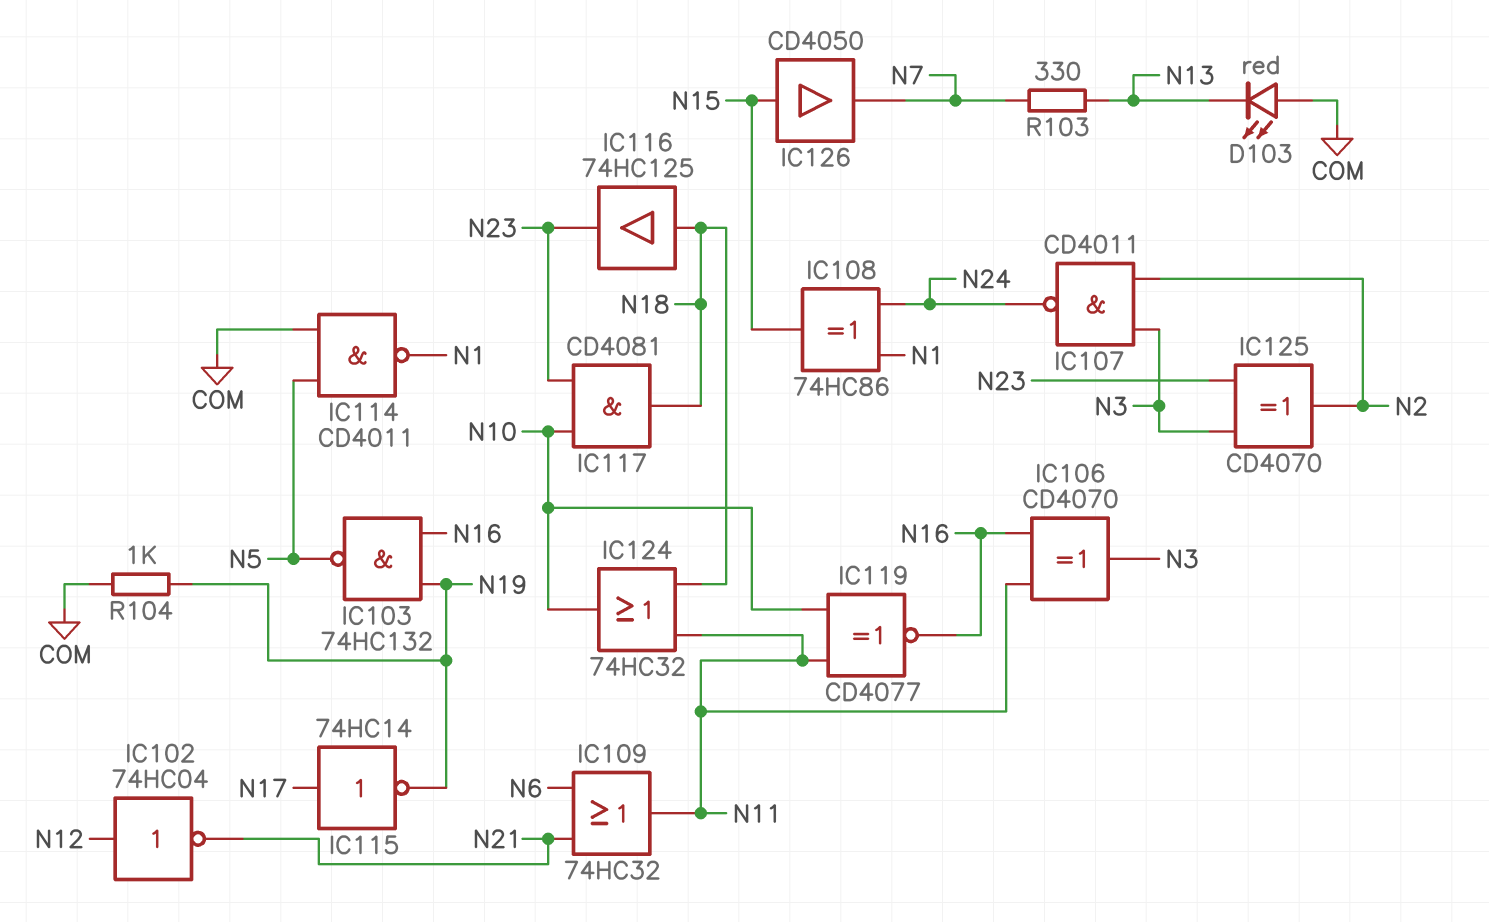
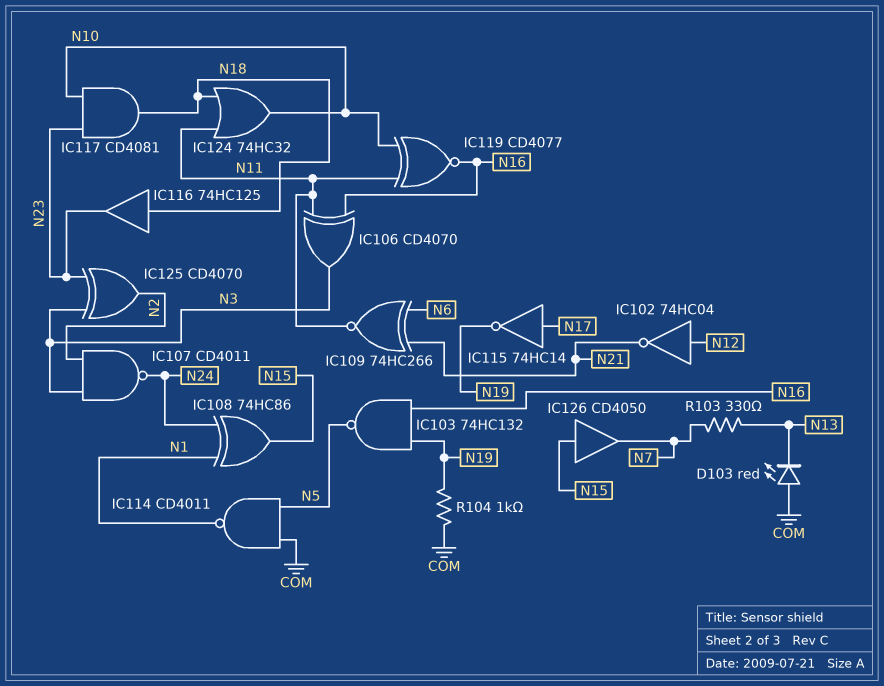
IC109: OR 74HC32 (in N6, in N21, out N11) -> XNOR 74HC266 (in N6, in N21, out N11)

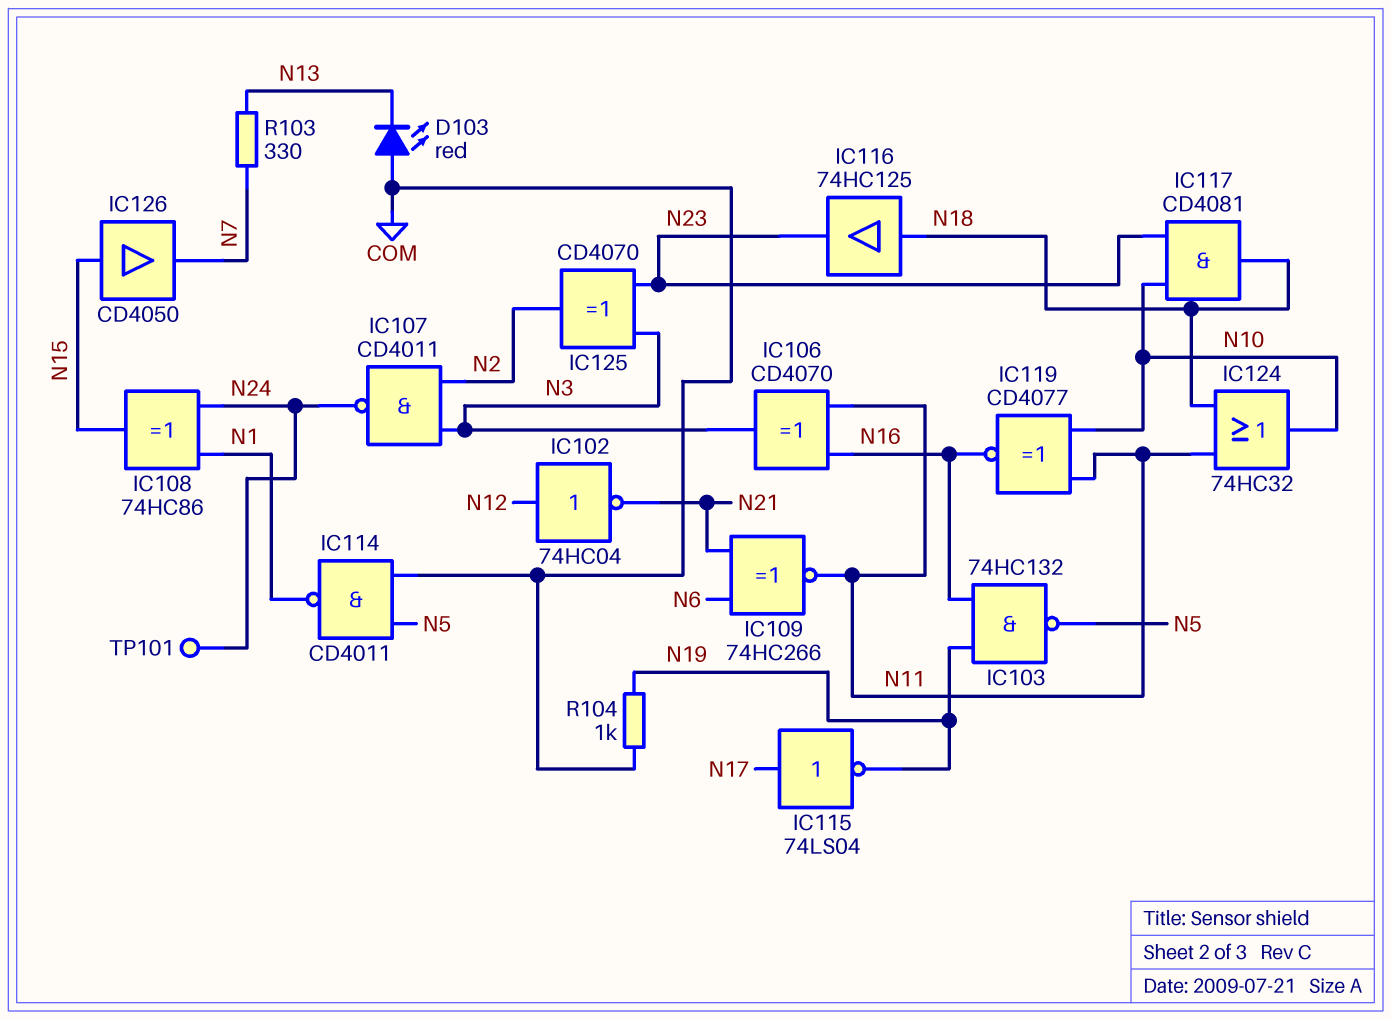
IC115: NOT 74HC14 (in N17, out N19) -> NOT 74LS04 (in N17, out N19)
TP101: none -> test point (N24)

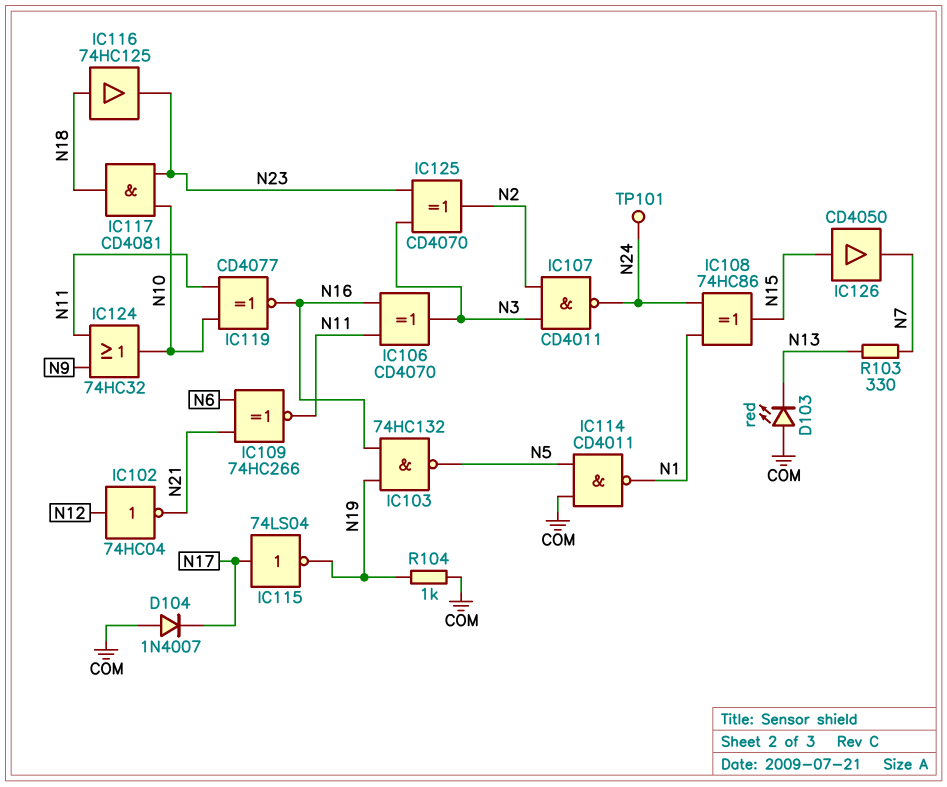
D104: none -> diode 1N4007 (A COM, K N17)
IC124: OR 74HC32 (in N11, in N18, out N10) -> OR 74HC32 (in N9, in N11, out N10)

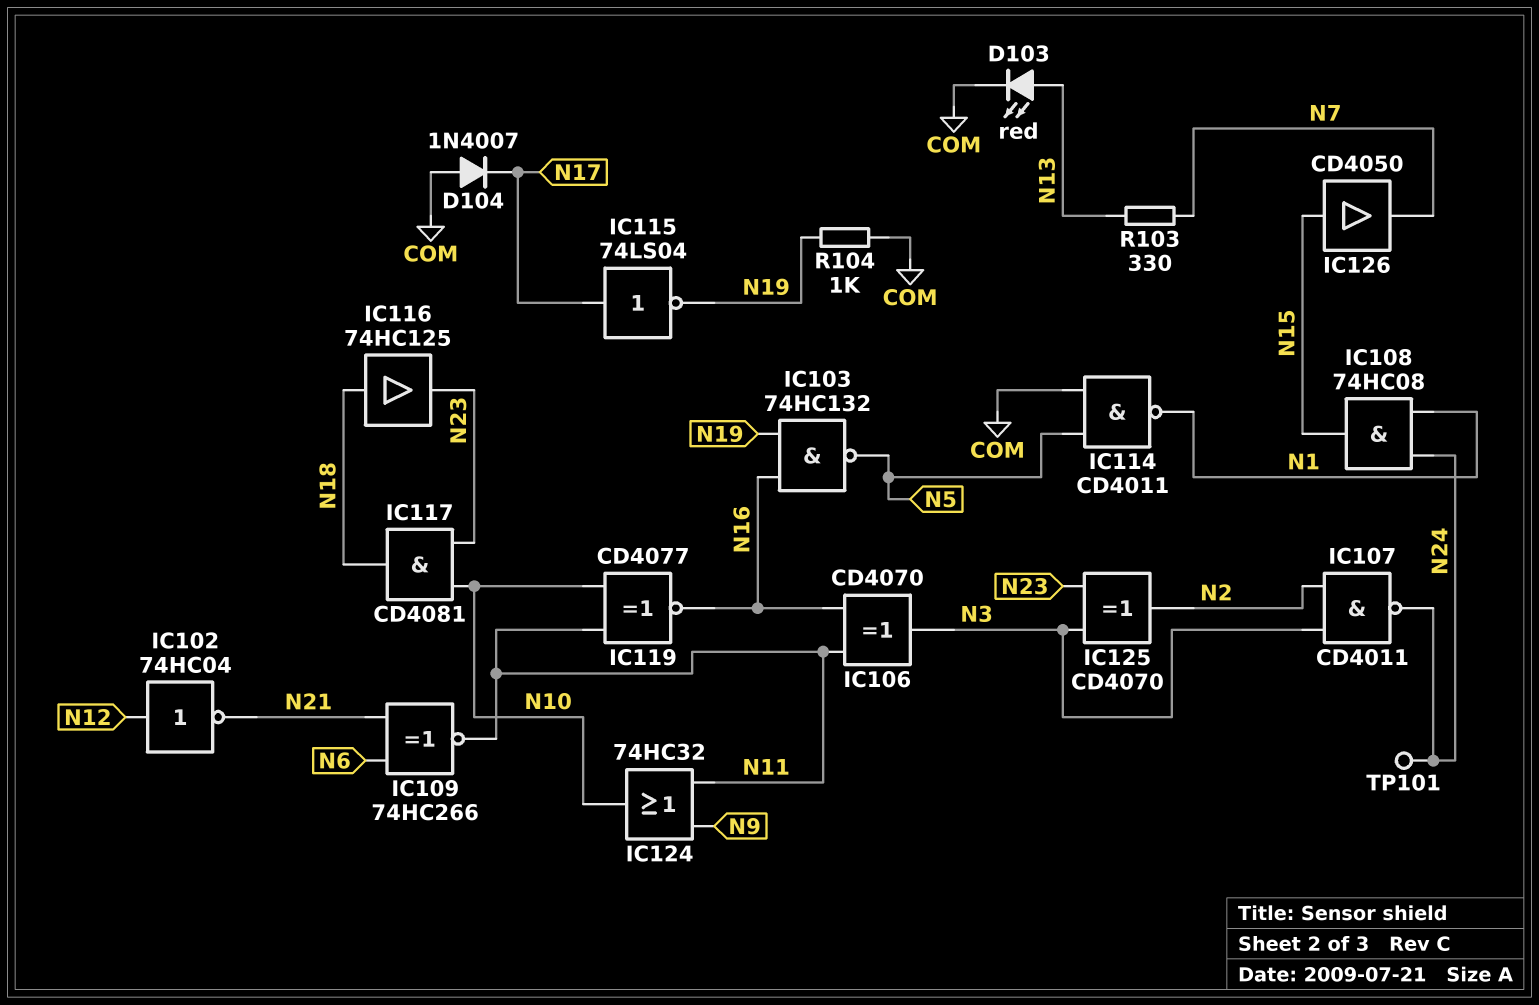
D103: LED red (A COM, K N13) -> LED red (A N13, K COM)
IC108: XOR 74HC86 (in N1, in N24, out N15) -> AND 74HC08 (in N1, in N24, out N15)

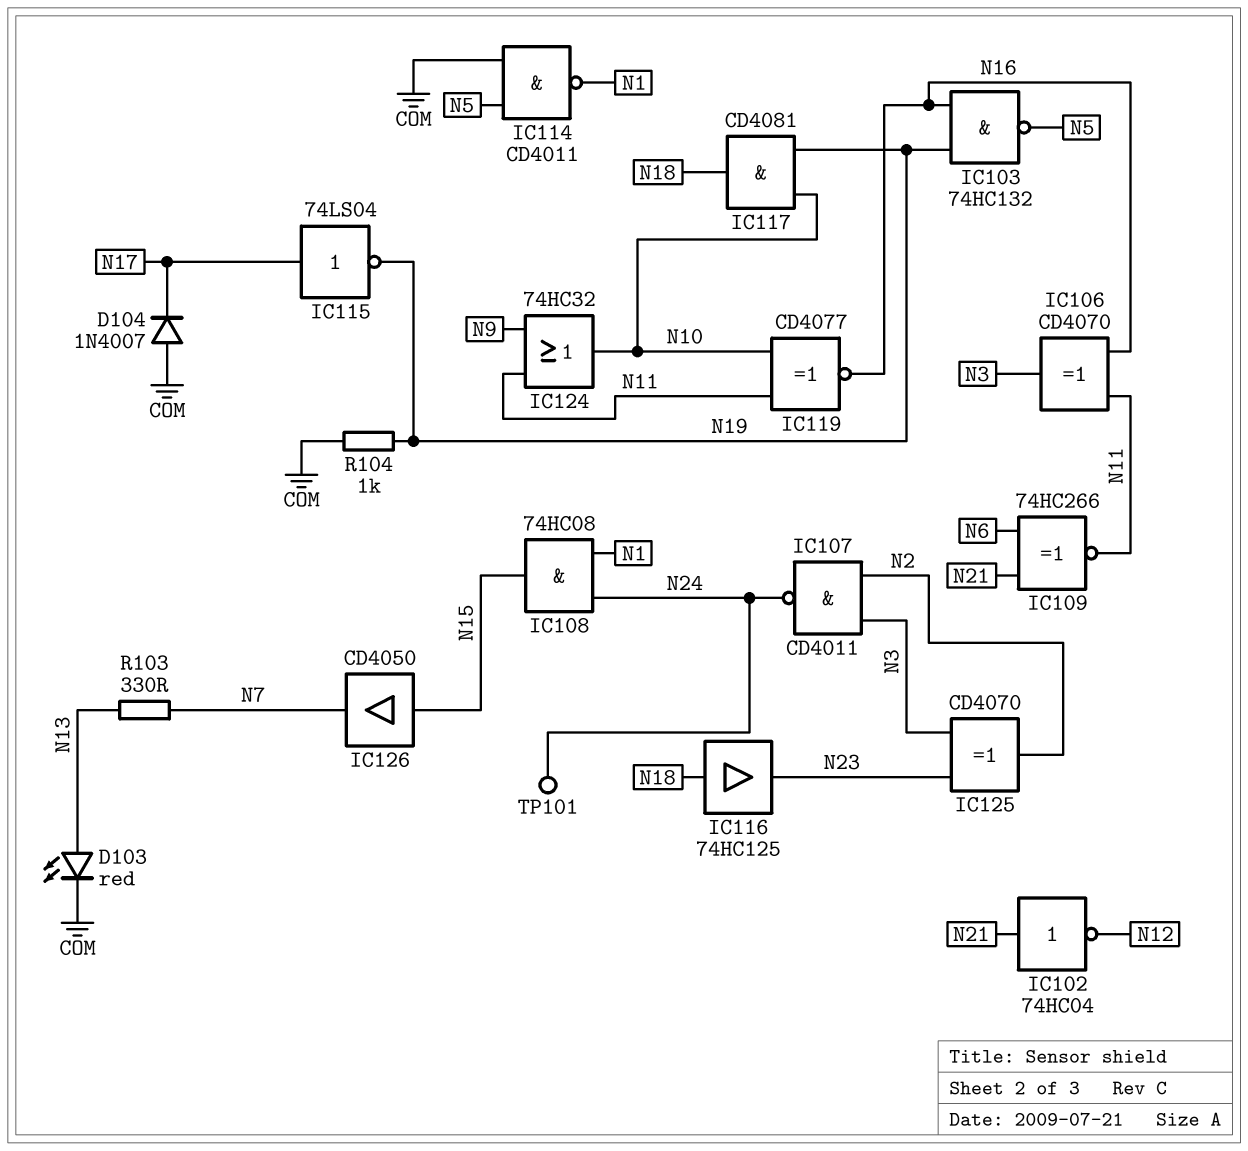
IC102: NOT 74HC04 (in N12, out N21) -> NOT 74HC04 (in N21, out N12)
IC117: AND CD4081 (in N10, in N23, out N18) -> AND CD4081 (in N10, in N19, out N18)

